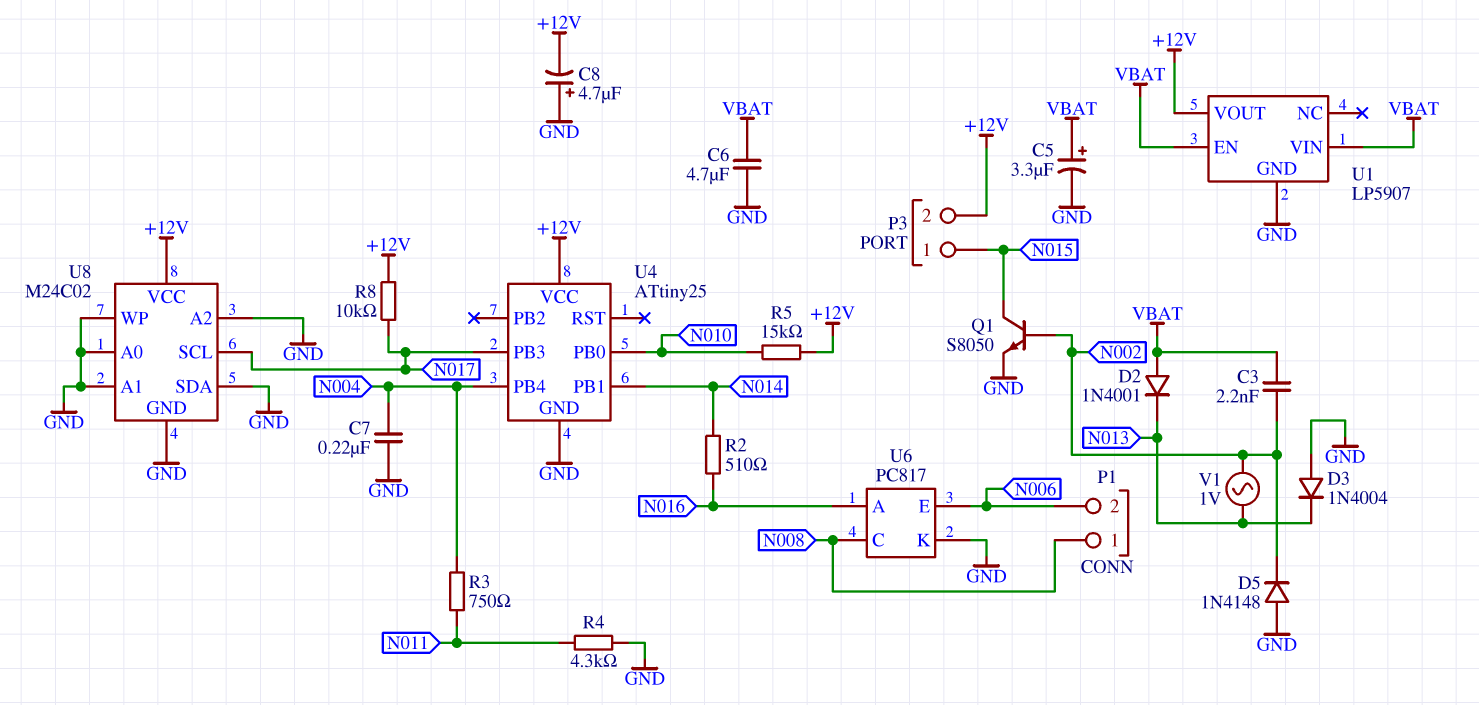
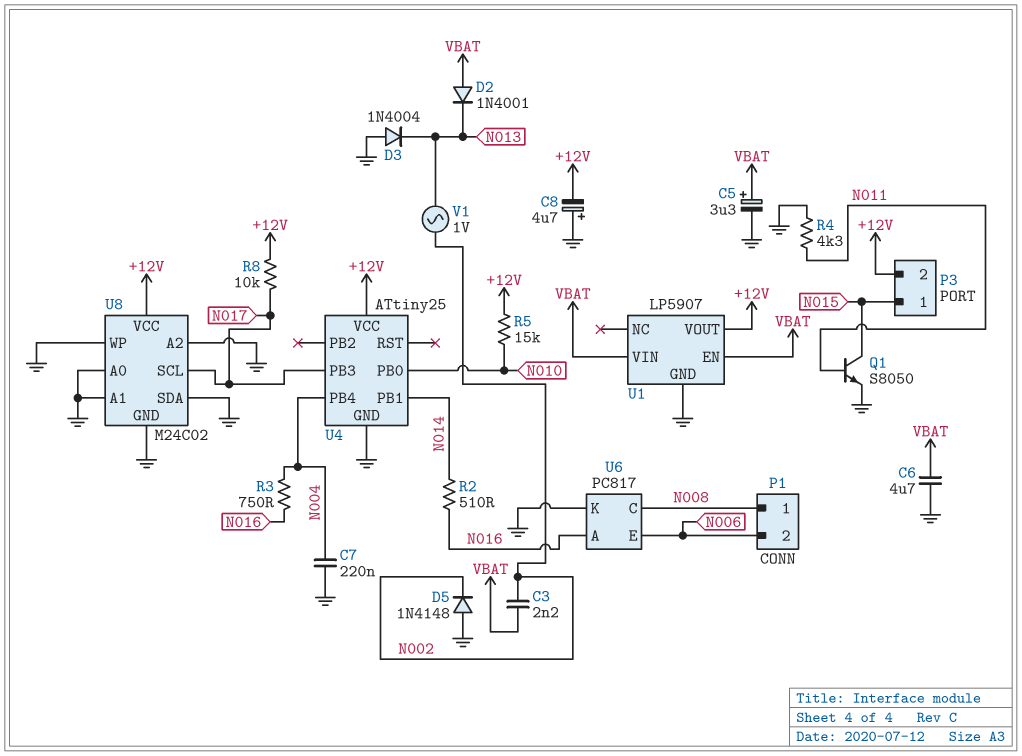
Q1: NPN S8050 (B N002, C N015, E GND) -> NPN S8050 (B N011, C N015, E GND)
R3: 750 (N004, N011) -> 750 (N004, N016)

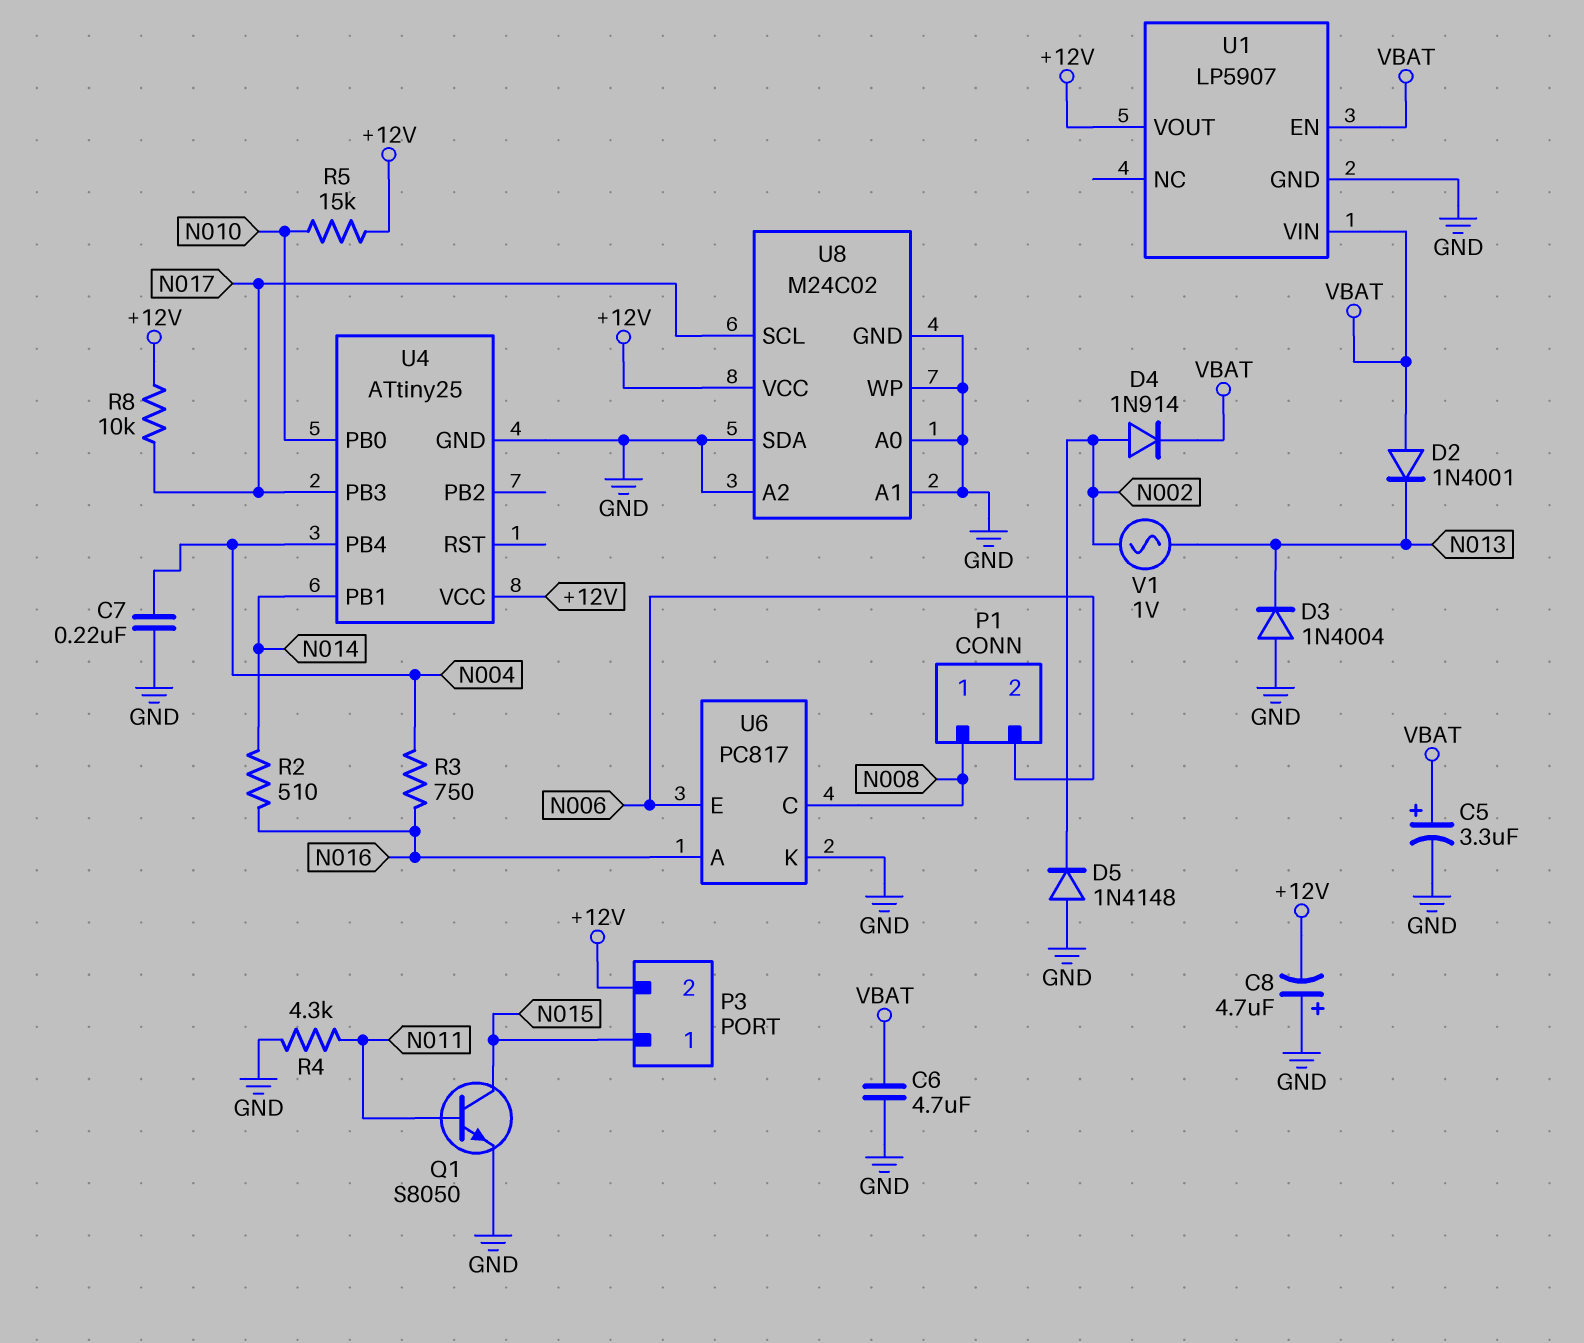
C3: 2.2nF (N002, VBAT) -> none
D4: none -> diode 1N914 (A N002, K VBAT)

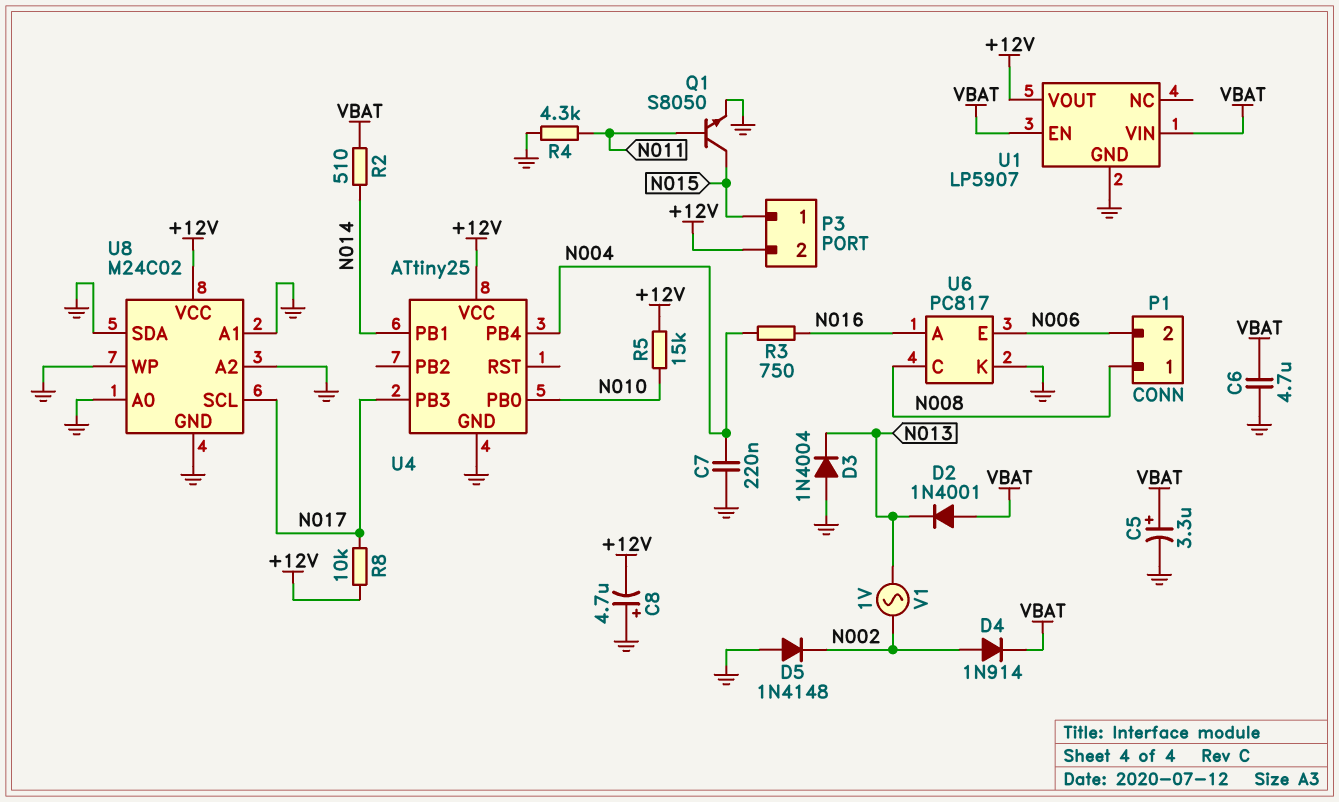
R2: 510 (N014, N016) -> 510 (N014, VBAT)

